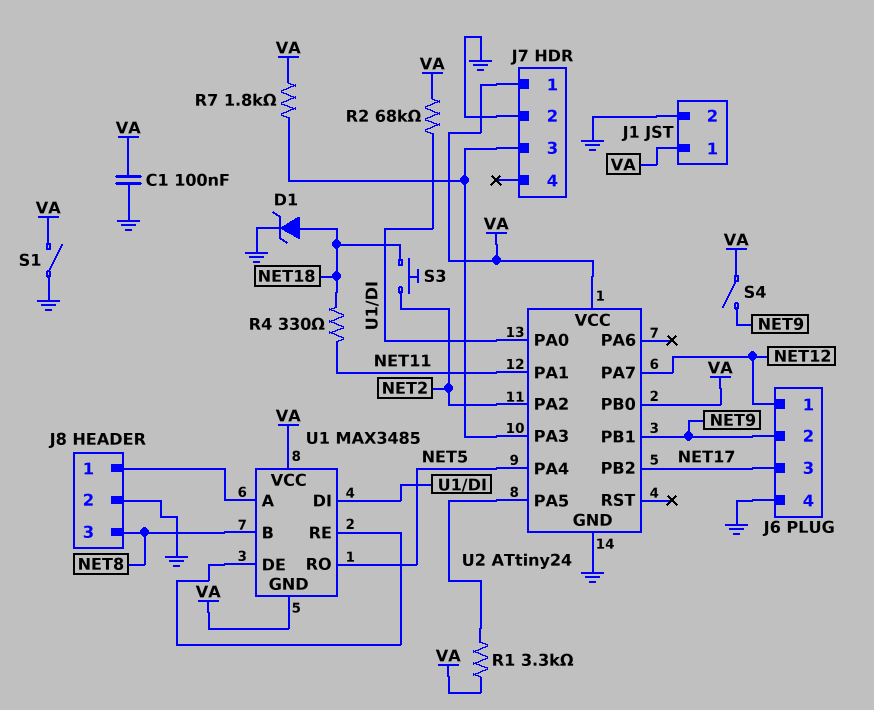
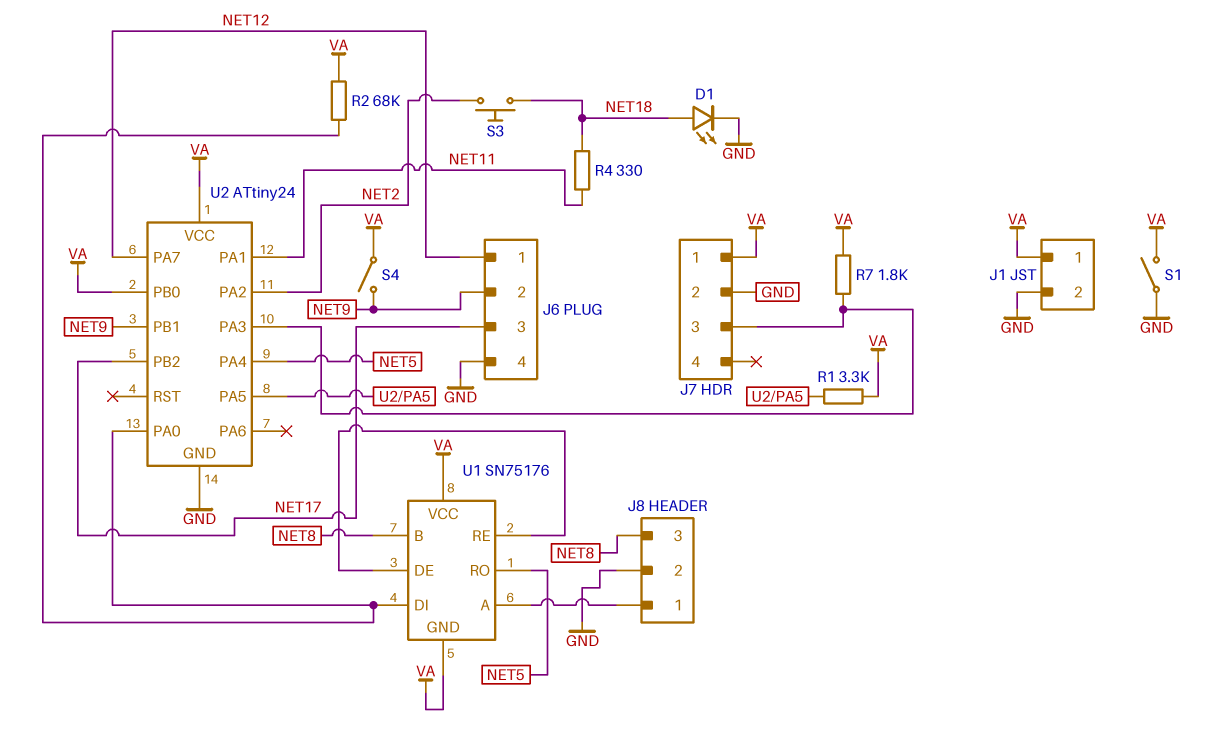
C1: 100nF (GND, VA) -> none
D1: zener (A NET18, K GND) -> LED (A NET18, K GND)
U1: MAX3485 -> SN75176

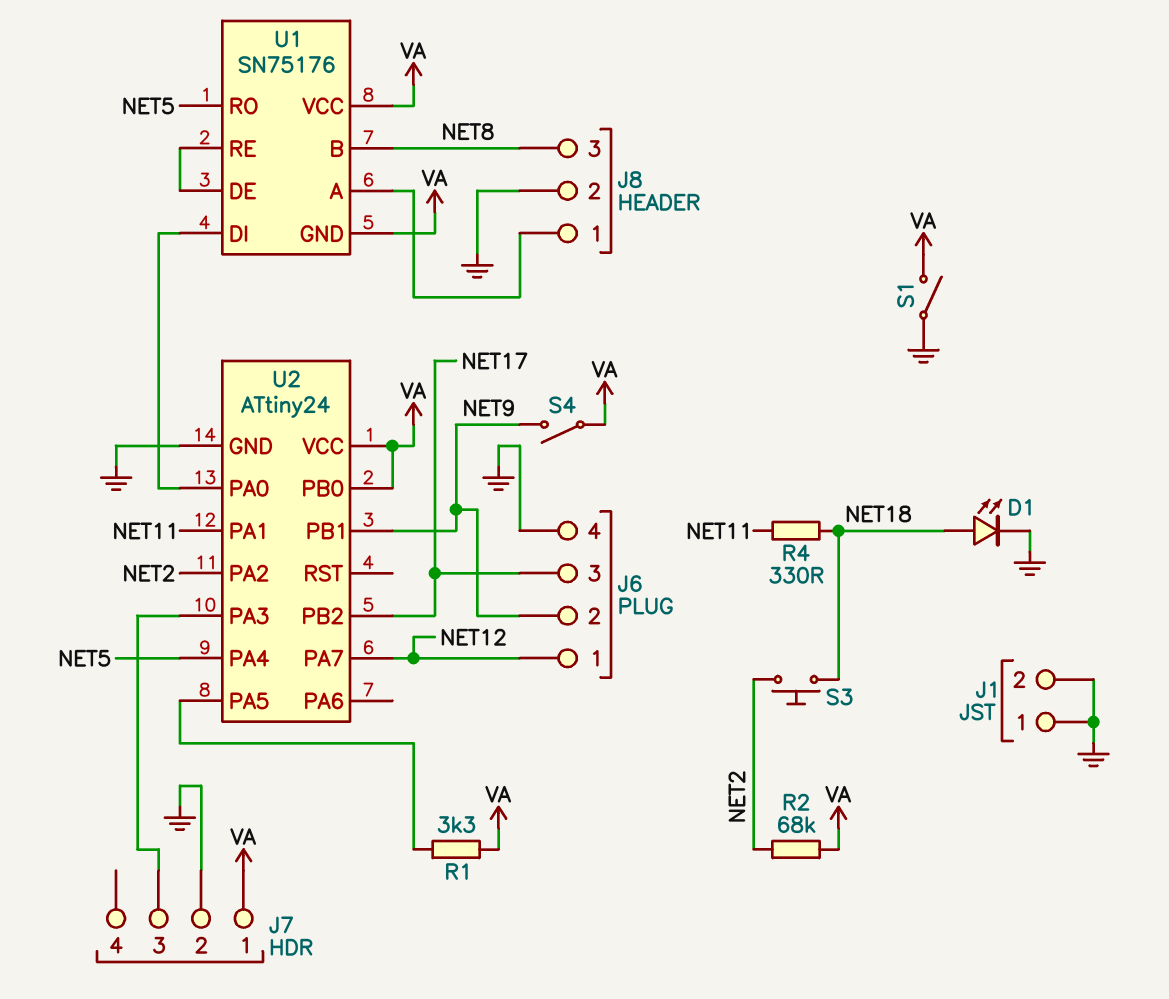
J1 pin 1: VA -> GND
R2: 68k (U1/DI, VA) -> 68k (NET2, VA)
R7: 1.8k (J7/3, VA) -> none

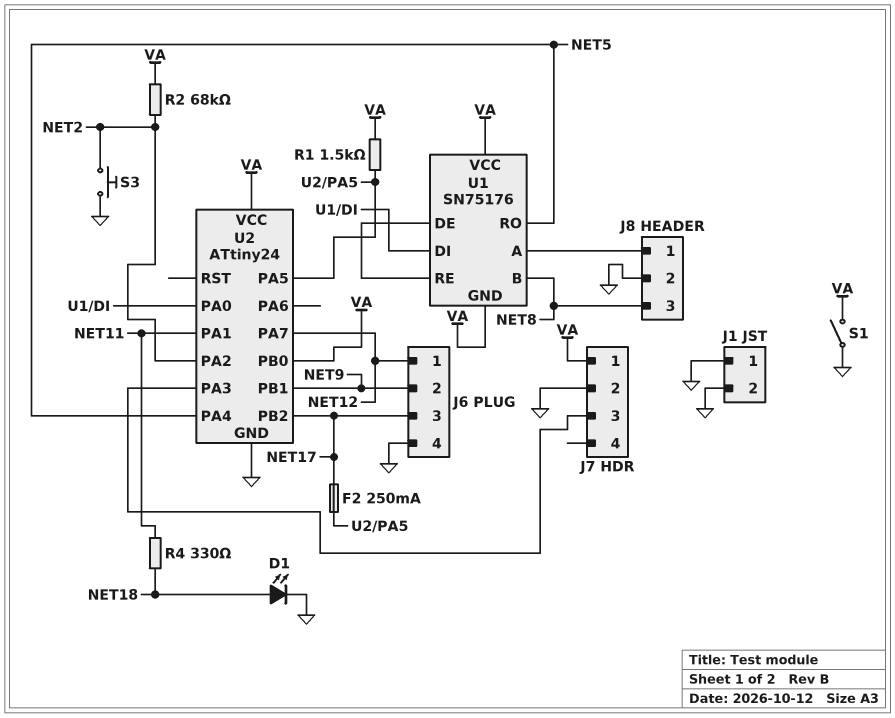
F2: none -> 250mA (NET17, U2/PA5)
R1: 3.3k (U2/PA5, VA) -> 1.5k (U2/PA5, VA)
S3: button (NET2, NET18) -> button (GND, NET2)
S4: switch (NET9, VA) -> none

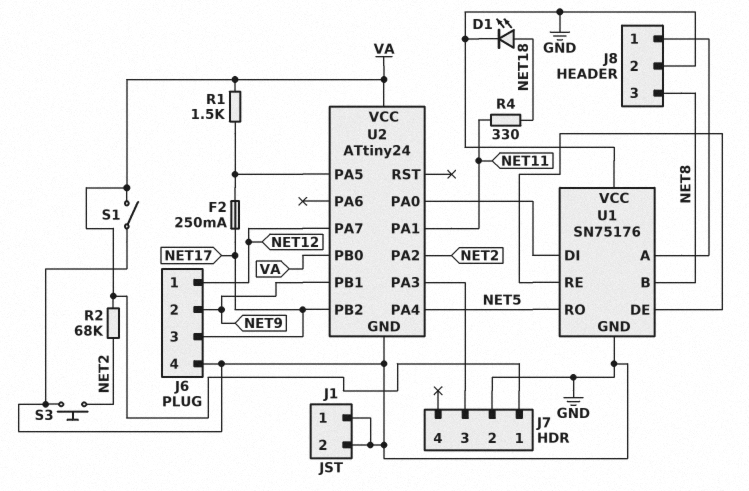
U1 pin GND: VA -> GND
U1 pin VCC: VA -> GND

